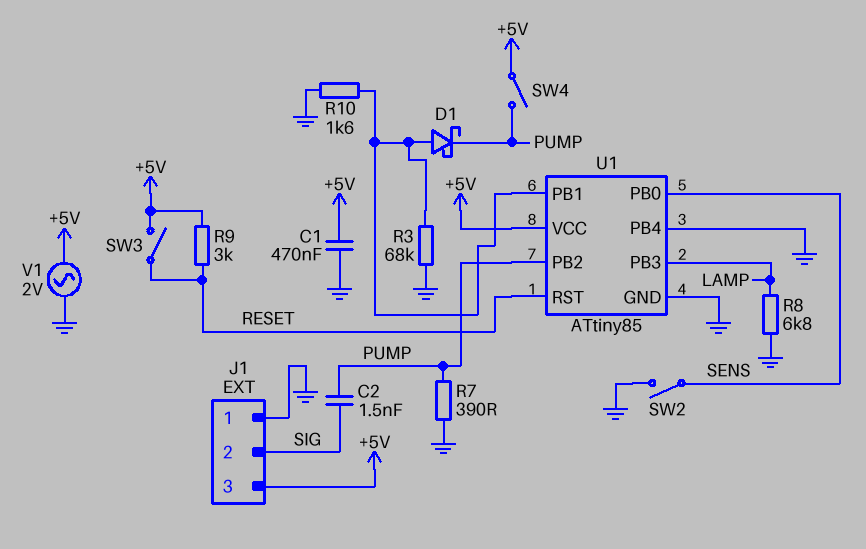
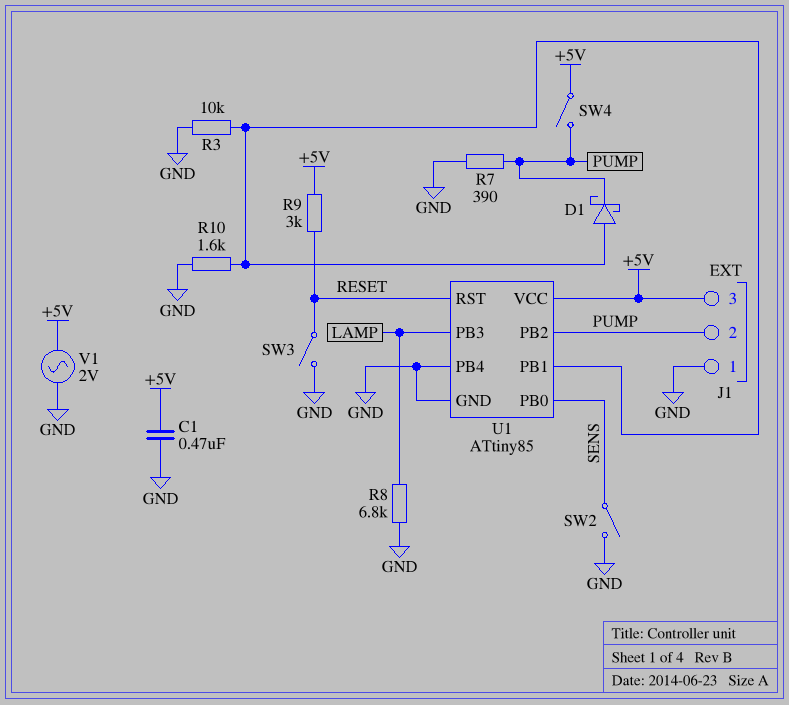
C2: 1.5nF (PUMP, SIG) -> none
J1 pin 2: SIG -> PUMP
R3: 68k (GND, U1/PB1) -> 10k (GND, U1/PB1)
SW3: switch (+5V, RESET) -> switch (GND, RESET)

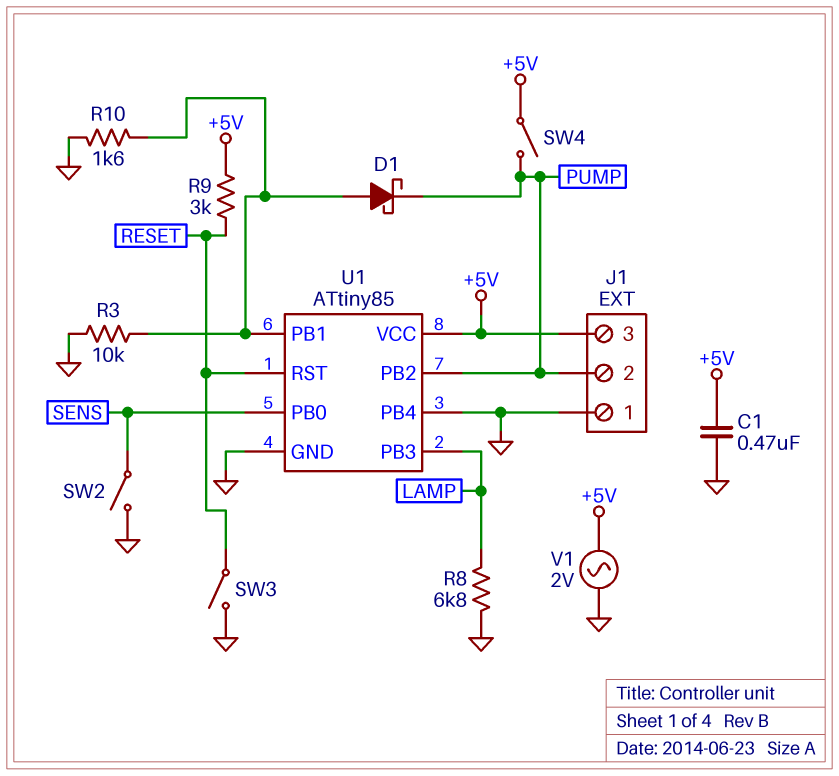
R7: 390 (GND, PUMP) -> none

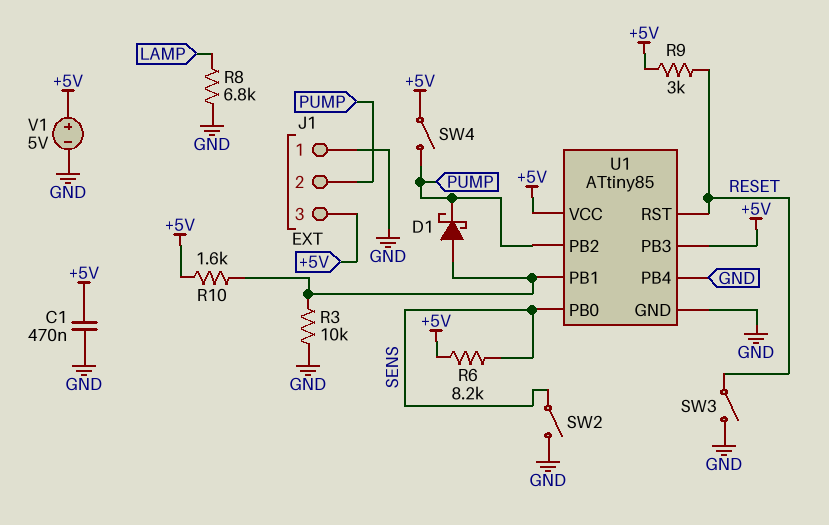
R6: none -> 8.2k (+5V, SENS)
R10: 1.6k (GND, U1/PB1) -> 1.6k (+5V, U1/PB1)
U1 pin PB3: LAMP -> +5V
V1: AC 2V (+5V, GND) -> 5V (plus +5V, minus GND)

